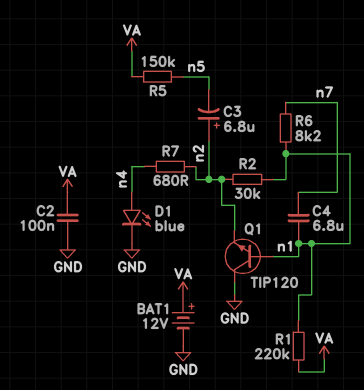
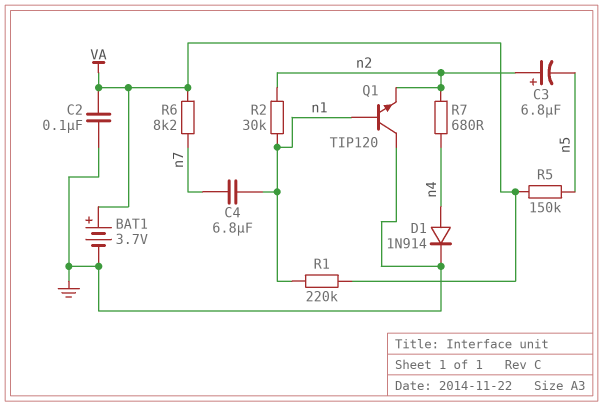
BAT1: 12V (plus VA, minus GND) -> 3.7V (plus VA, minus GND)
D1: LED blue (A n4, K GND) -> diode 1N914 (A n4, K GND)
R6: 8.2k (n1, n7) -> 8.2k (VA, n7)

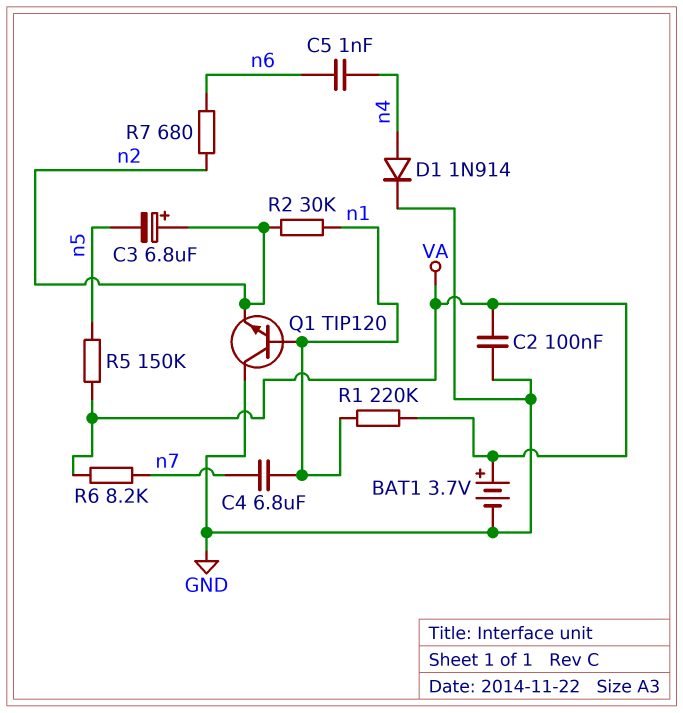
C5: none -> 1nF (n4, n6)
R7: 680 (n2, n4) -> 680 (n2, n6)

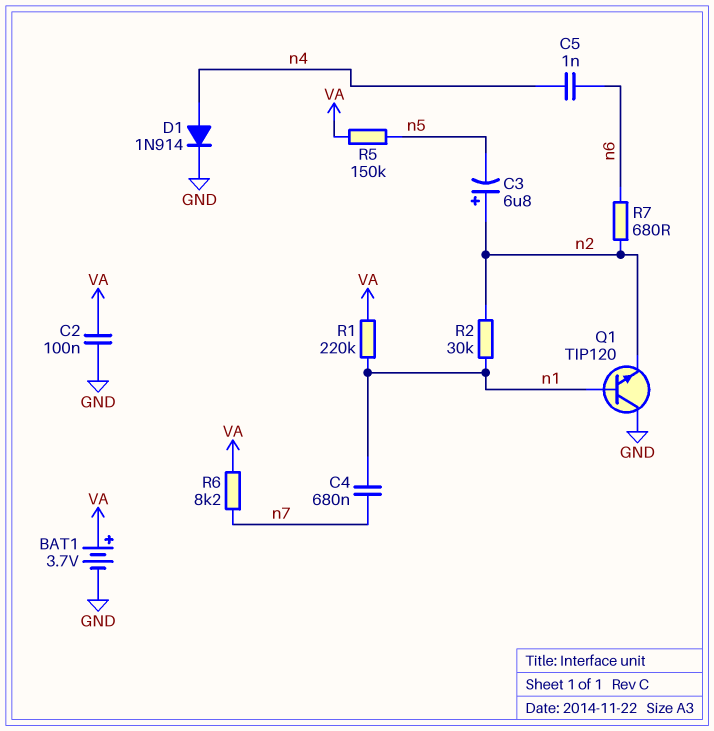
C4: 6.8uF (n1, n7) -> 680nF (n1, n7)

